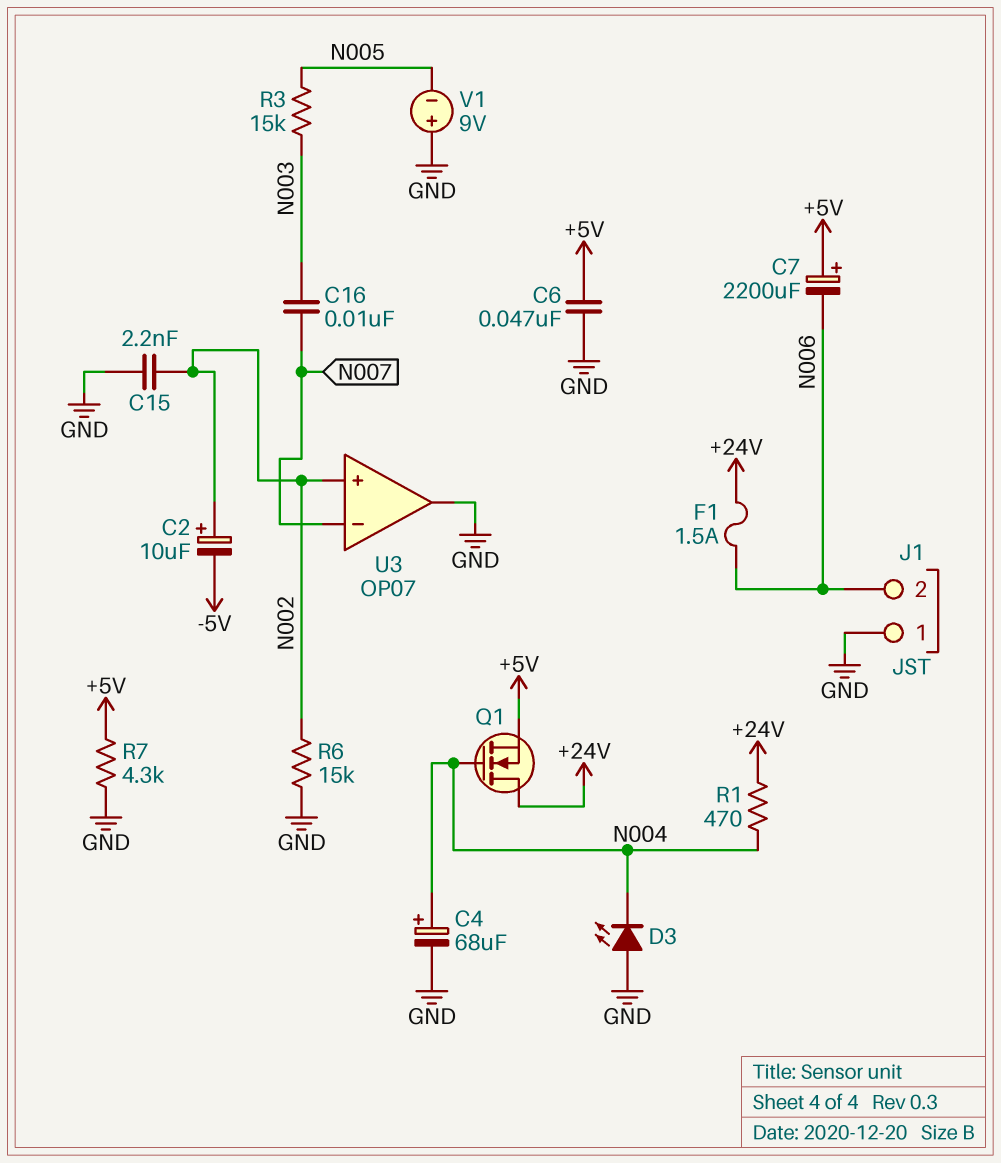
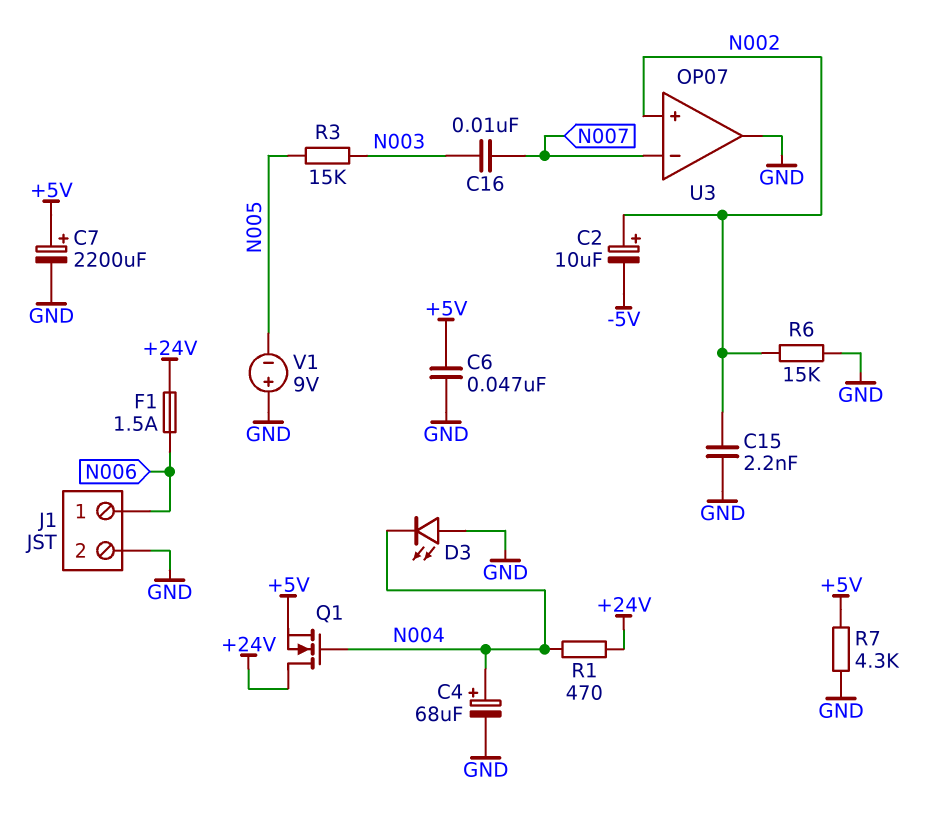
C7: 2200uF (plus +5V, minus N006) -> 2200uF (plus +5V, minus GND)
J1 pin 1: GND -> N006
J1 pin 2: N006 -> GND

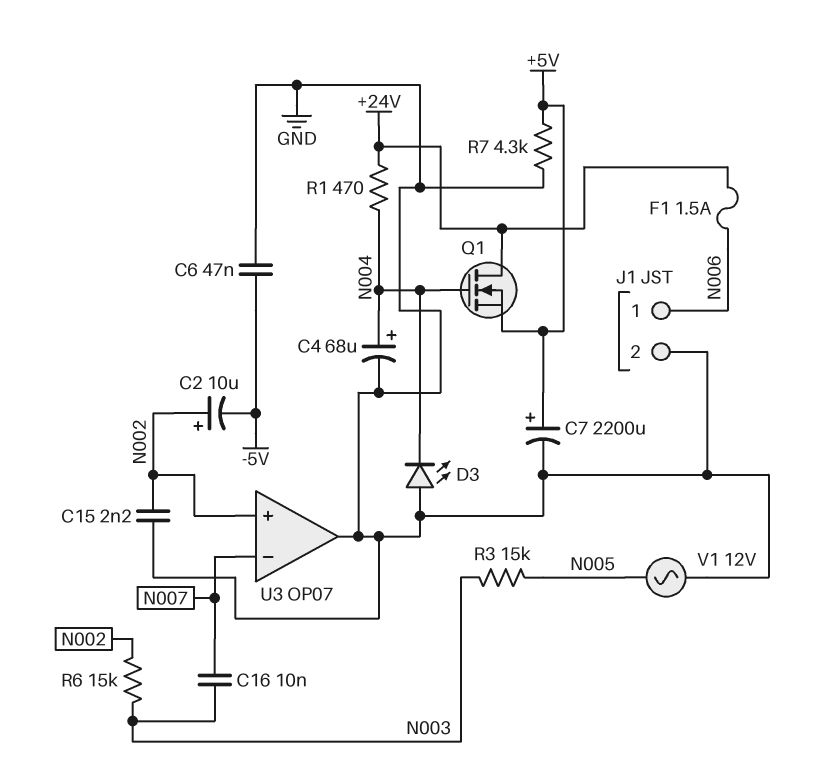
C6: 47nF (+5V, GND) -> 47nF (-5V, GND)
R6: 15k (GND, N002) -> 15k (N002, N003)
V1: 9V (plus GND, minus N005) -> AC 12V (GND, N005)

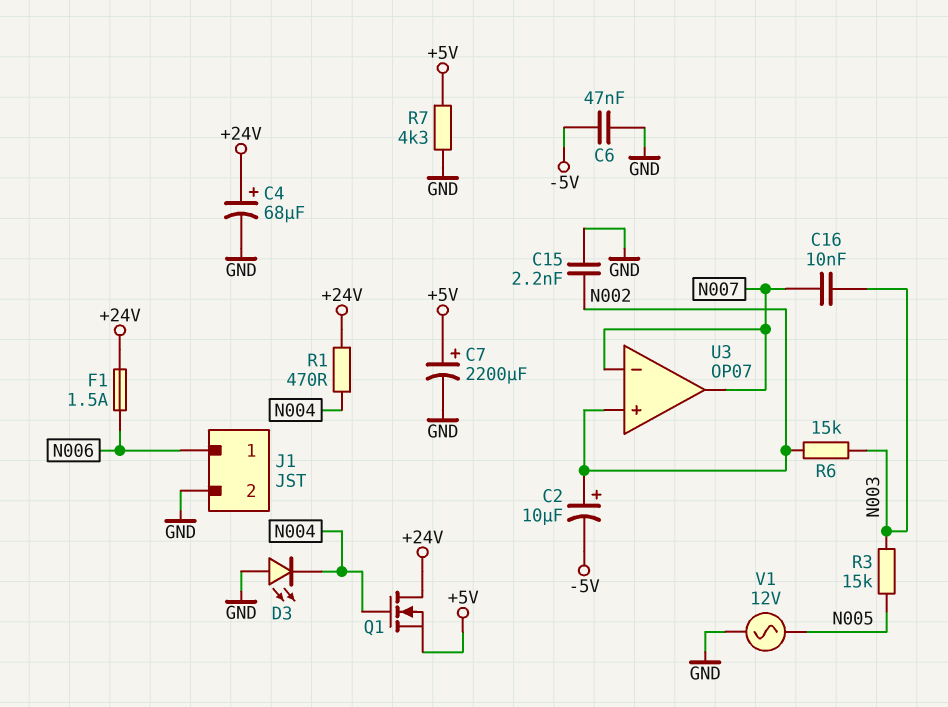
C4: 68uF (plus N004, minus GND) -> 68uF (plus +24V, minus GND)
U3 pin out: GND -> N007

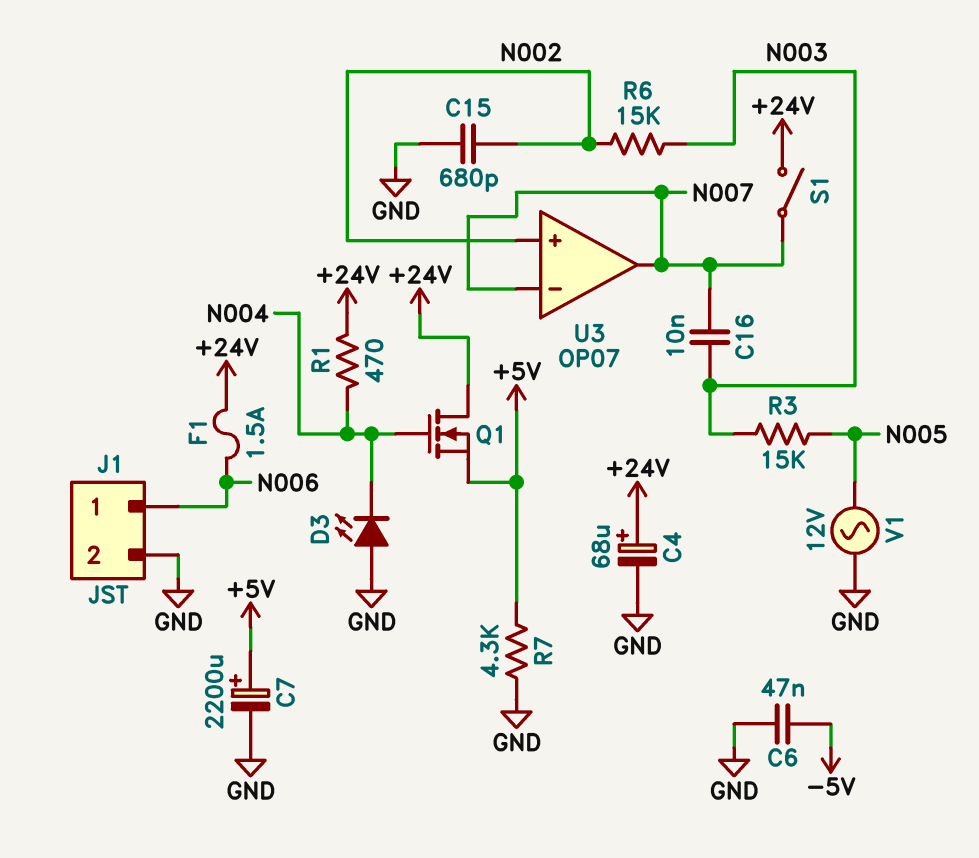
C2: 10uF (plus N002, minus -5V) -> none
C15: 2.2nF (GND, N002) -> 680pF (GND, N002)
S1: none -> switch (+24V, N007)

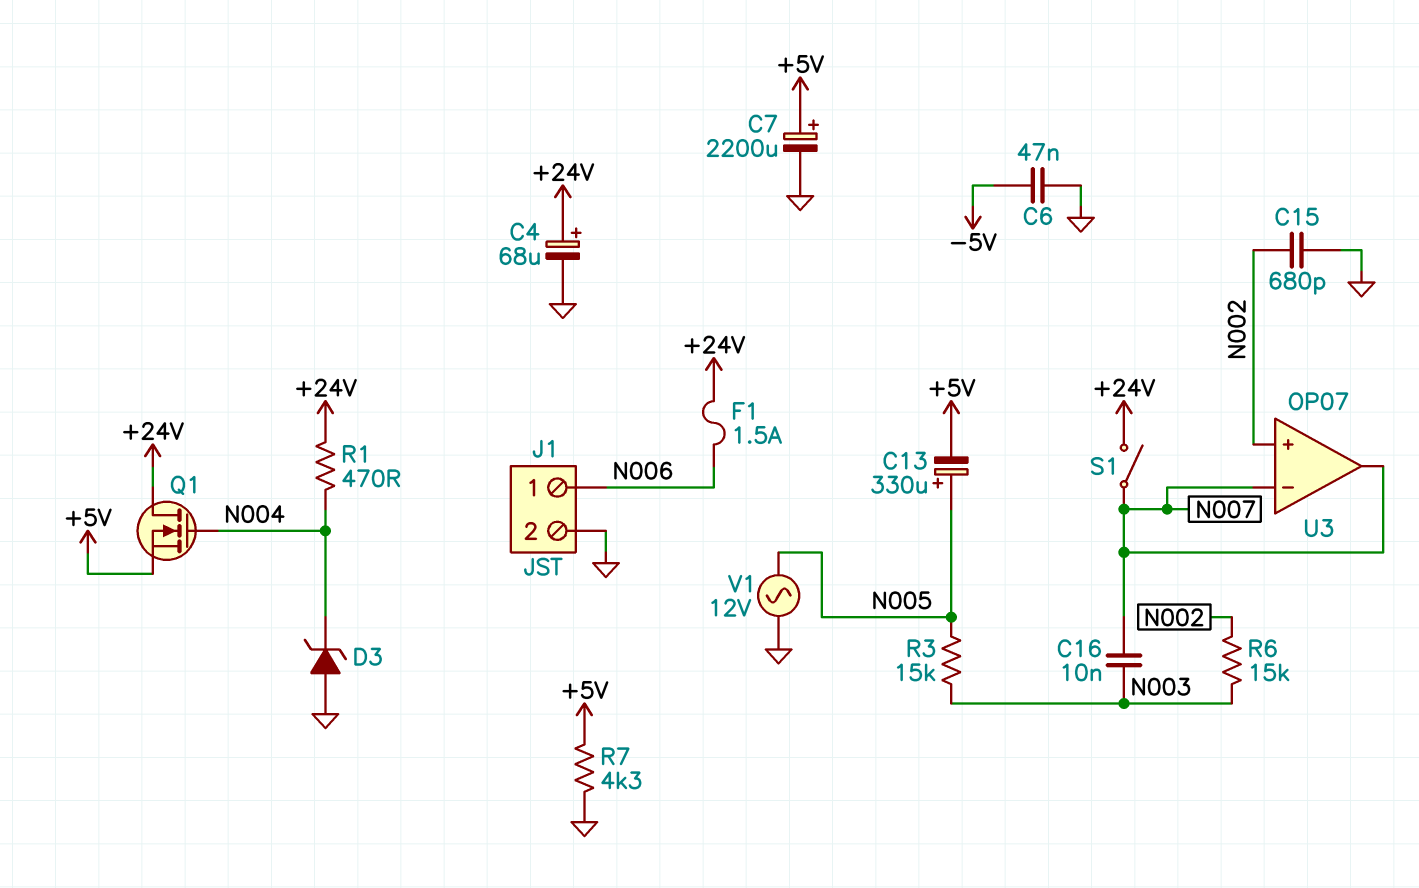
C13: none -> 330uF (plus N005, minus +5V)
D3: LED (A GND, K N004) -> zener (A GND, K N004)

